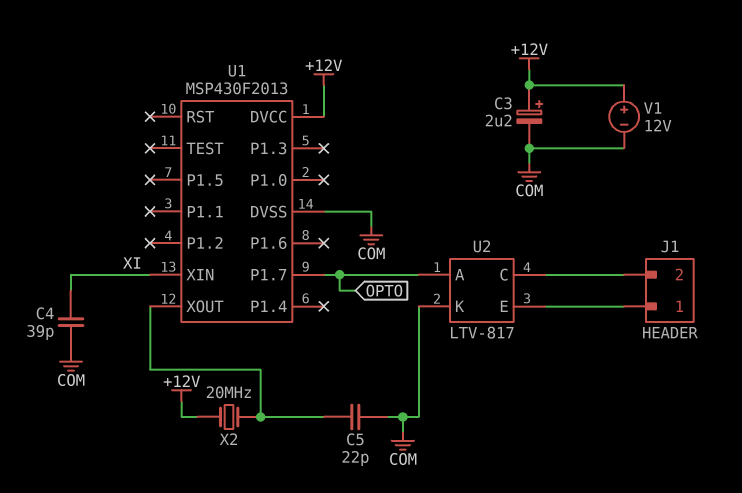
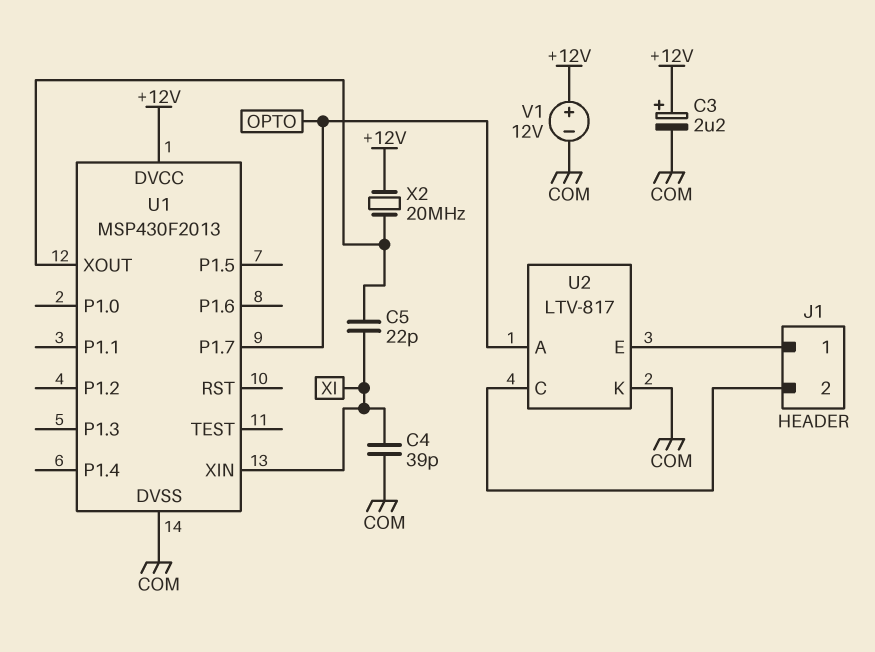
C5: 22pF (COM, U1/XOUT) -> 22pF (U1/XOUT, XI)

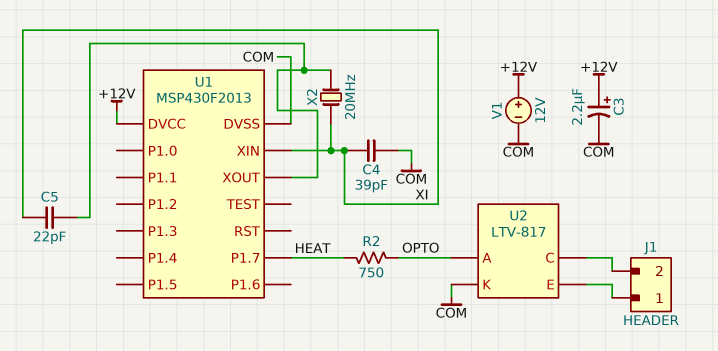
R2: none -> 750 (HEAT, OPTO)
U1 pin P1.7: OPTO -> HEAT
X2: 20MHz (+12V, U1/XOUT) -> 20MHz (U1/XOUT, XI)

